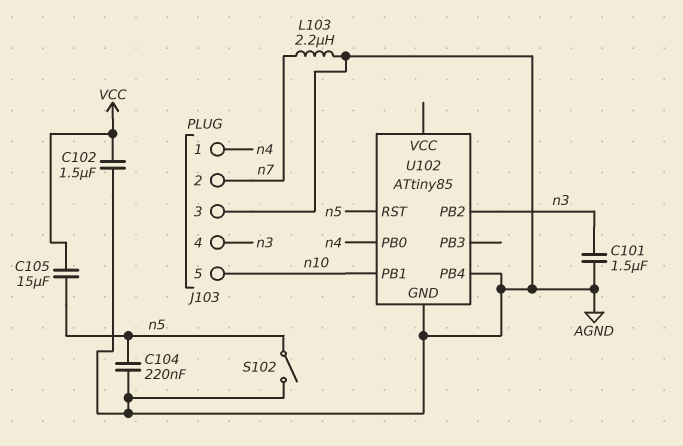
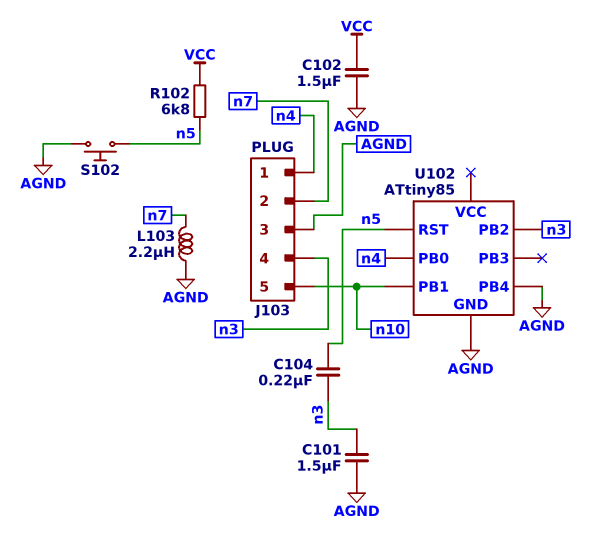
C104: 220nF (AGND, n5) -> 220nF (n3, n5)
C105: 15uF (VCC, n5) -> none
R102: none -> 6.8k (VCC, n5)
S102: switch (AGND, n5) -> button (AGND, n5)

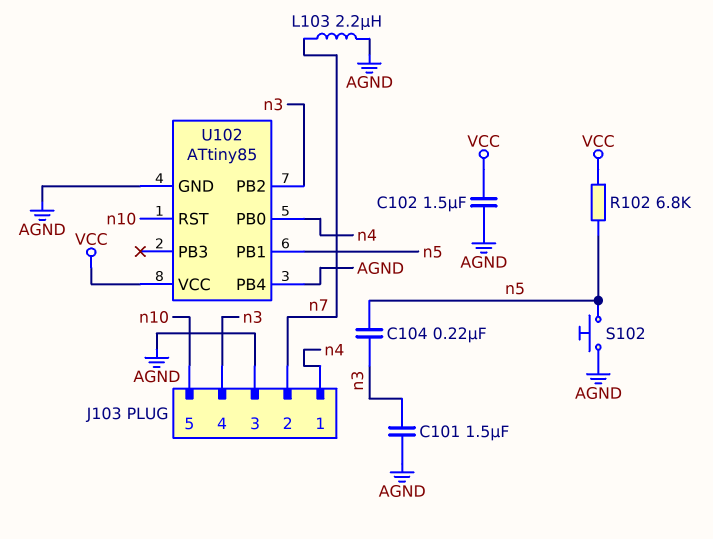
U102 pin PB1: n10 -> n5
U102 pin RST: n5 -> n10
U102 pin VCC: none -> VCC

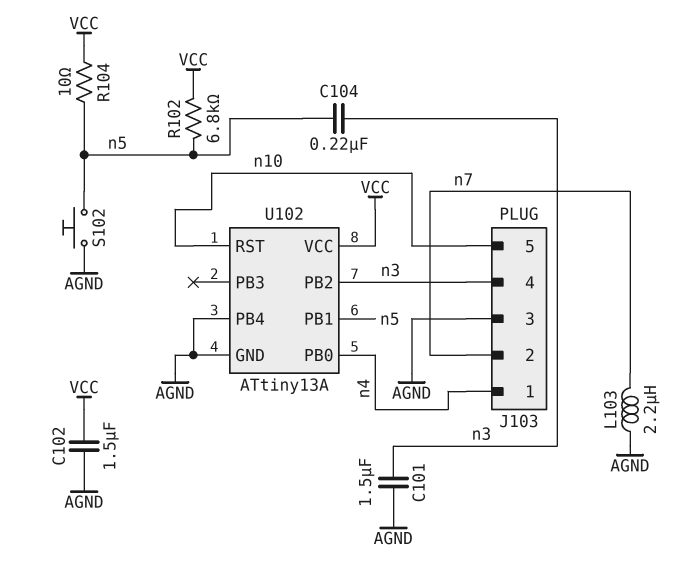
R104: none -> 10 (VCC, n5)
U102: ATtiny85 -> ATtiny13A

